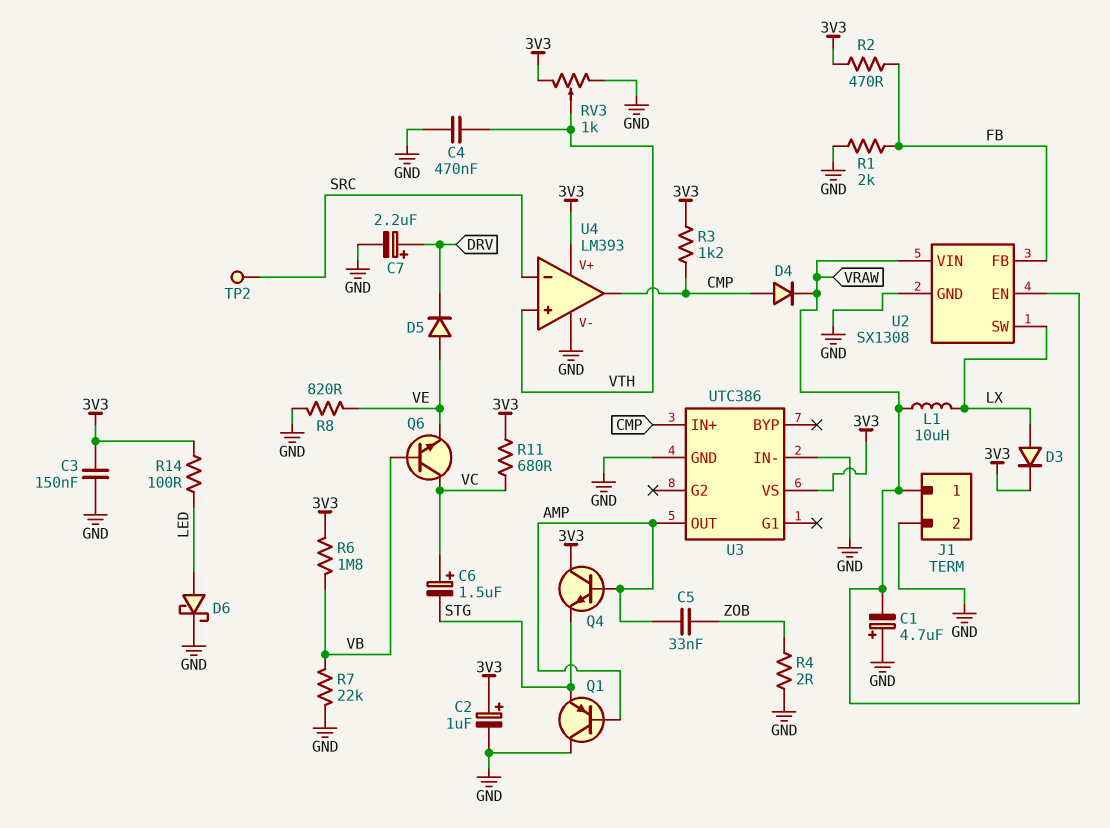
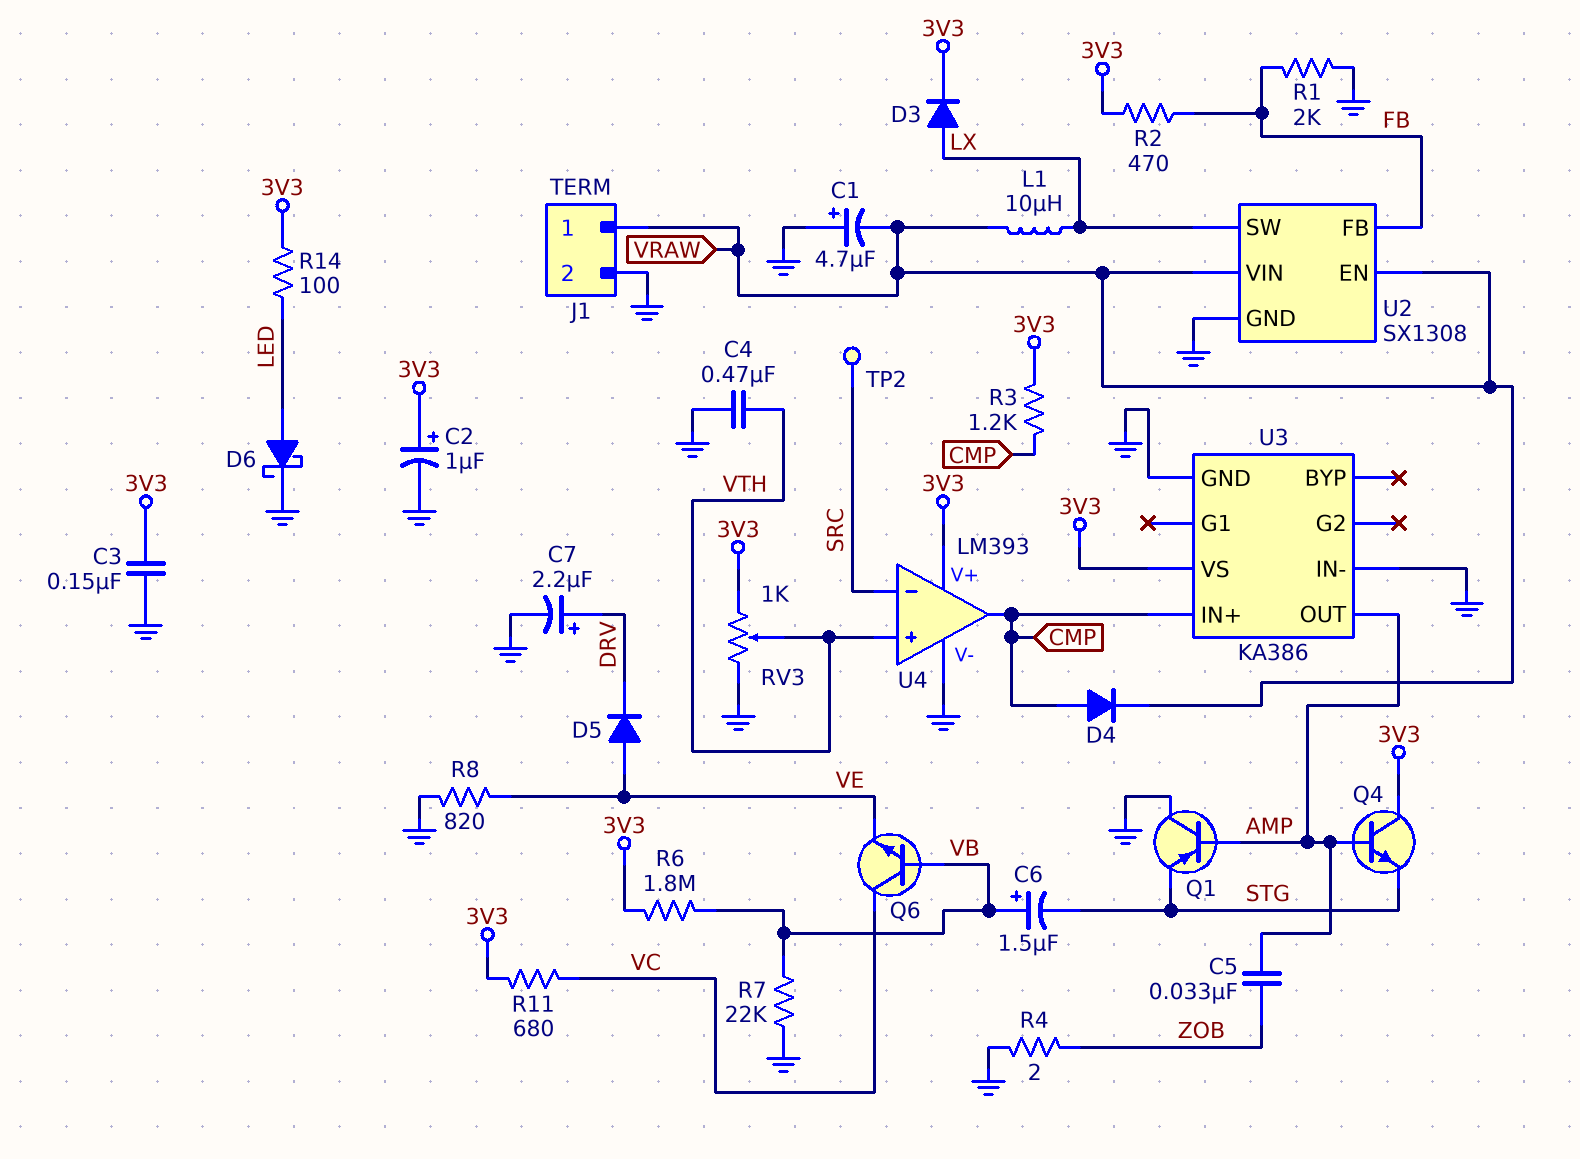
C6: 1.5uF (plus VC, minus STG) -> 1.5uF (plus VB, minus STG)
U3: UTC386 -> KA386

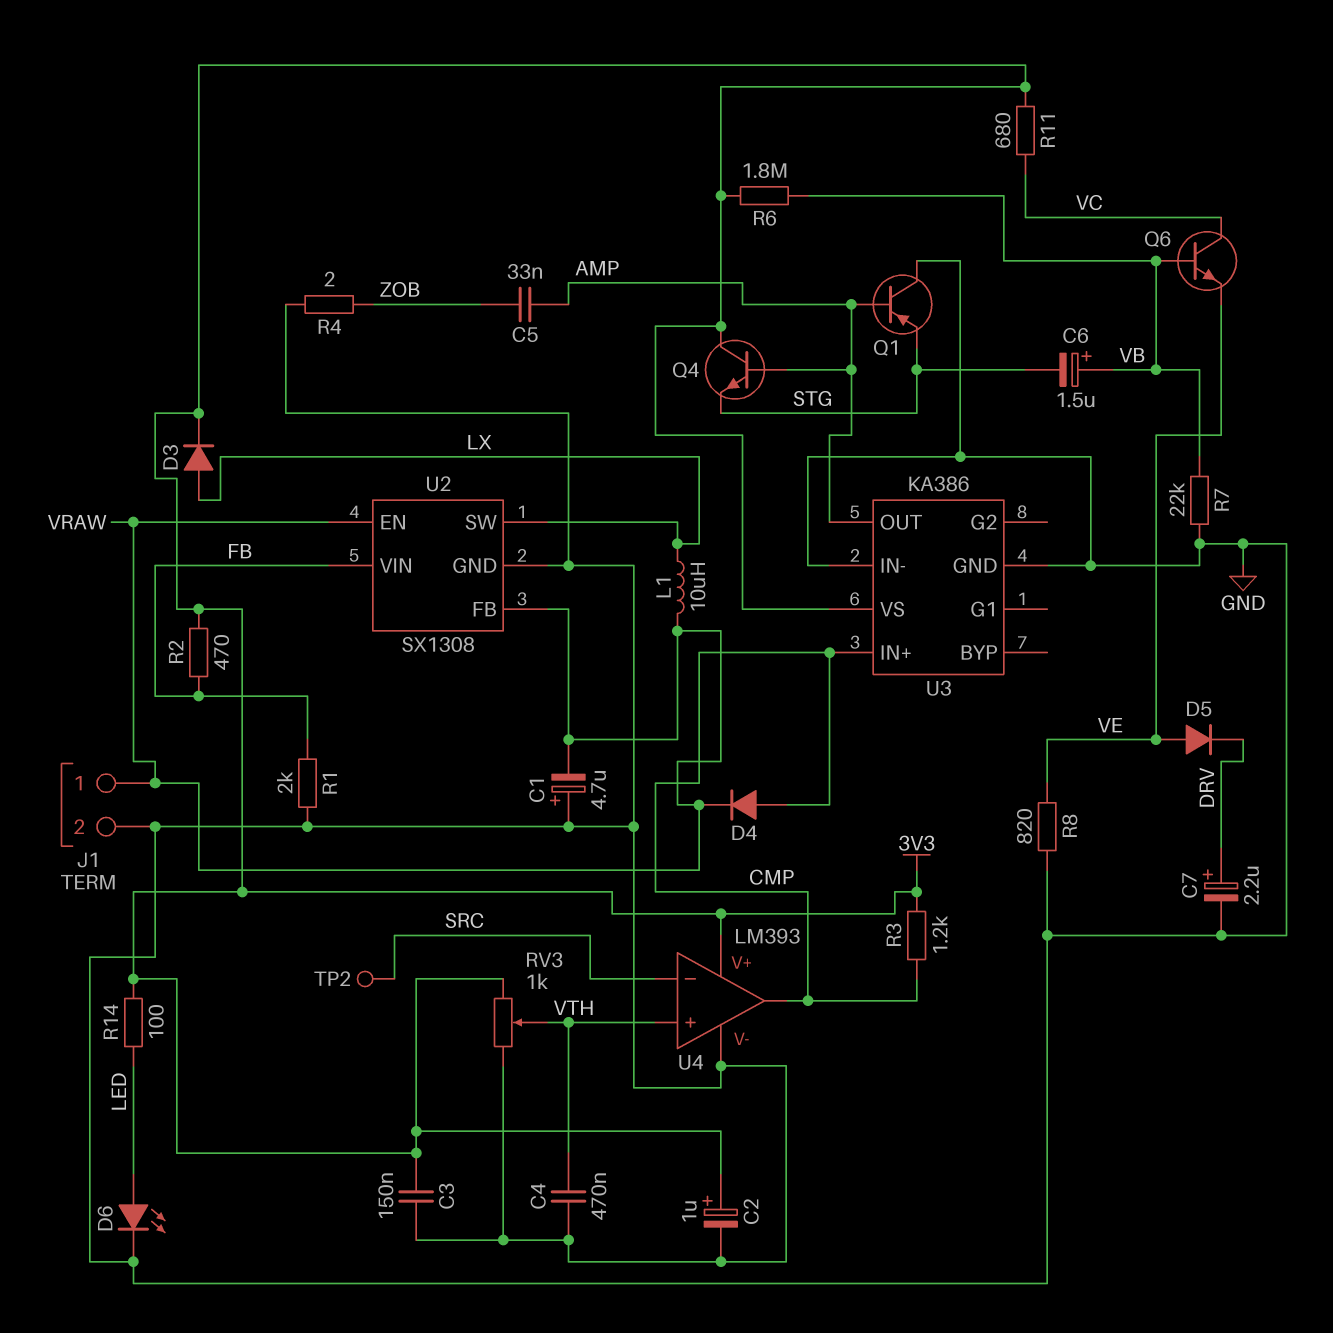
D6: schottky (A LED, K GND) -> LED (A LED, K GND)
U2 pin FB: FB -> VRAW
U2 pin VIN: VRAW -> FB

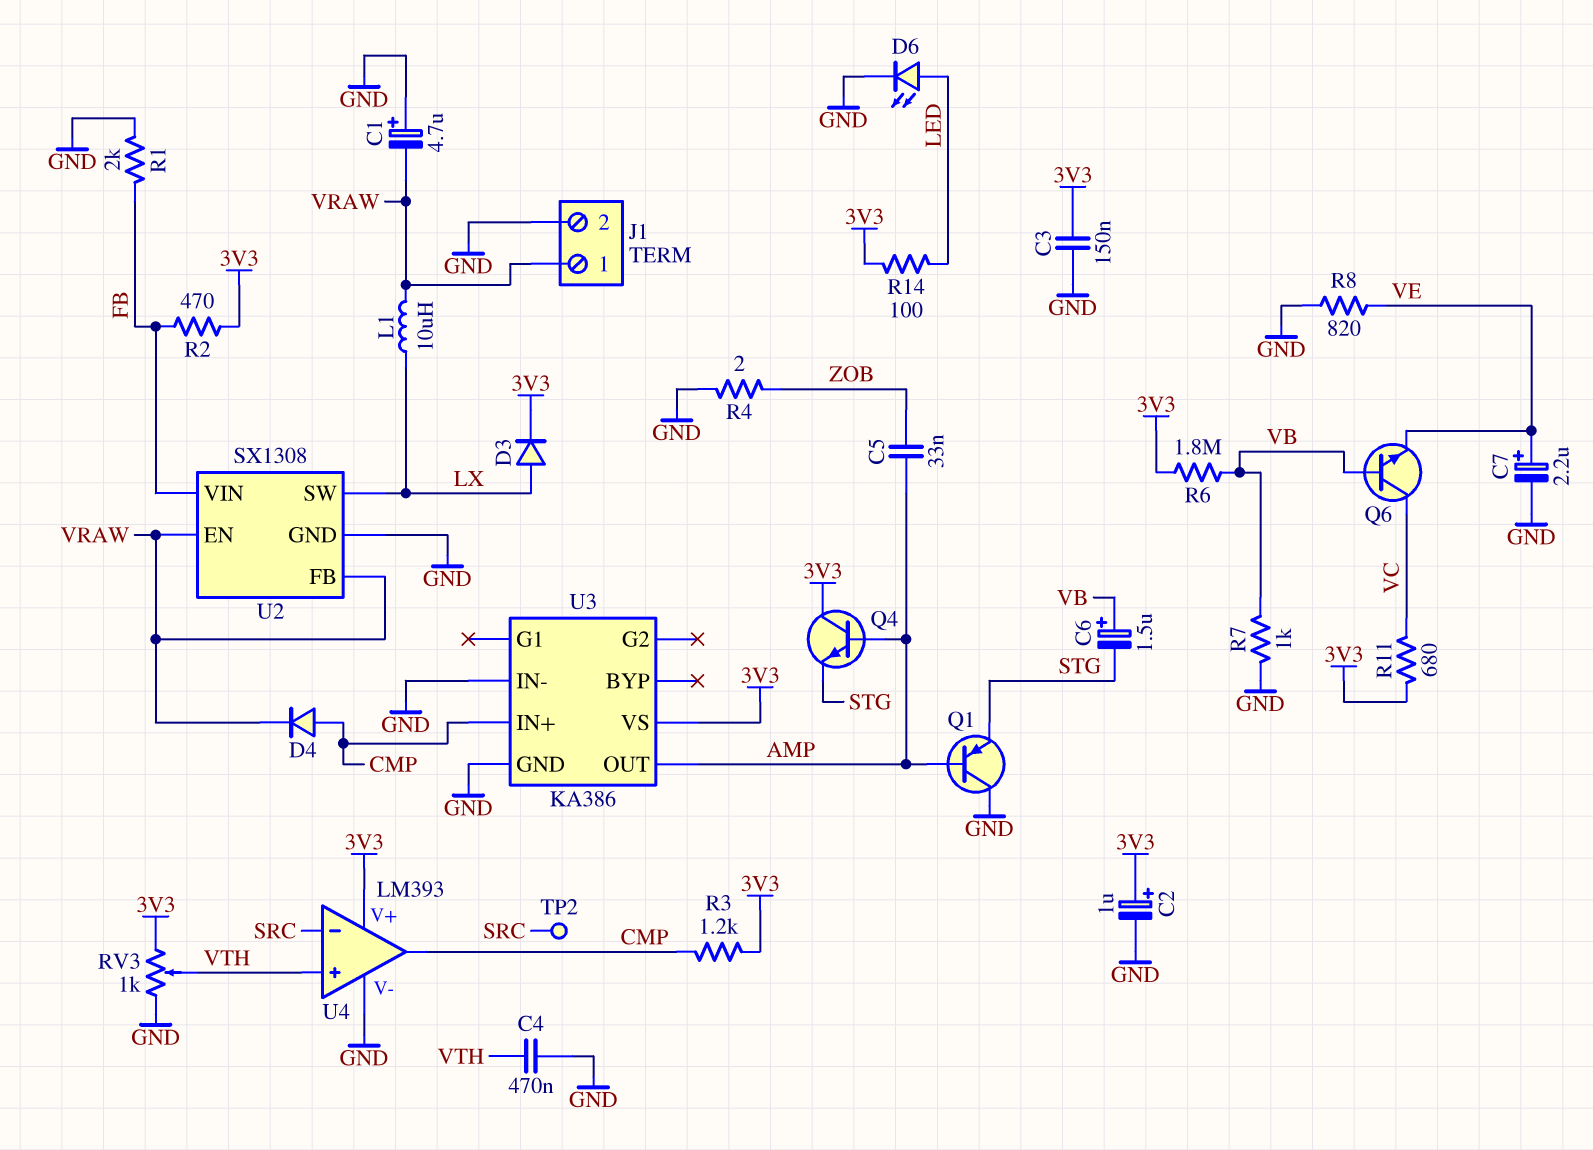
C7: 2.2uF (plus DRV, minus GND) -> 2.2uF (plus VE, minus GND)
D5: diode (A VE, K DRV) -> none
R7: 22k (GND, VB) -> 1k (GND, VB)

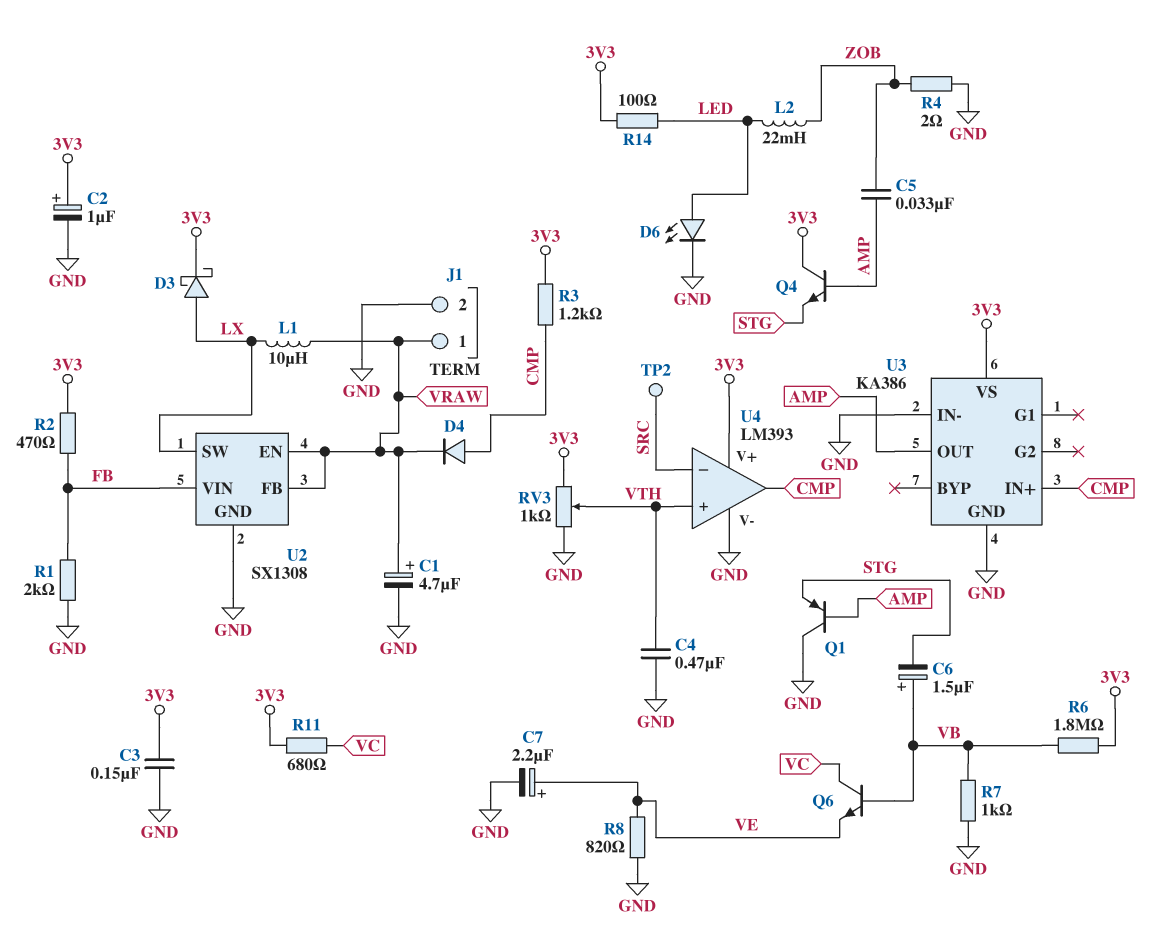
C1: 4.7uF (plus GND, minus VRAW) -> 4.7uF (plus VRAW, minus GND)
D3: diode (A LX, K 3V3) -> schottky (A LX, K 3V3)
L2: none -> 22mH (LED, ZOB)

